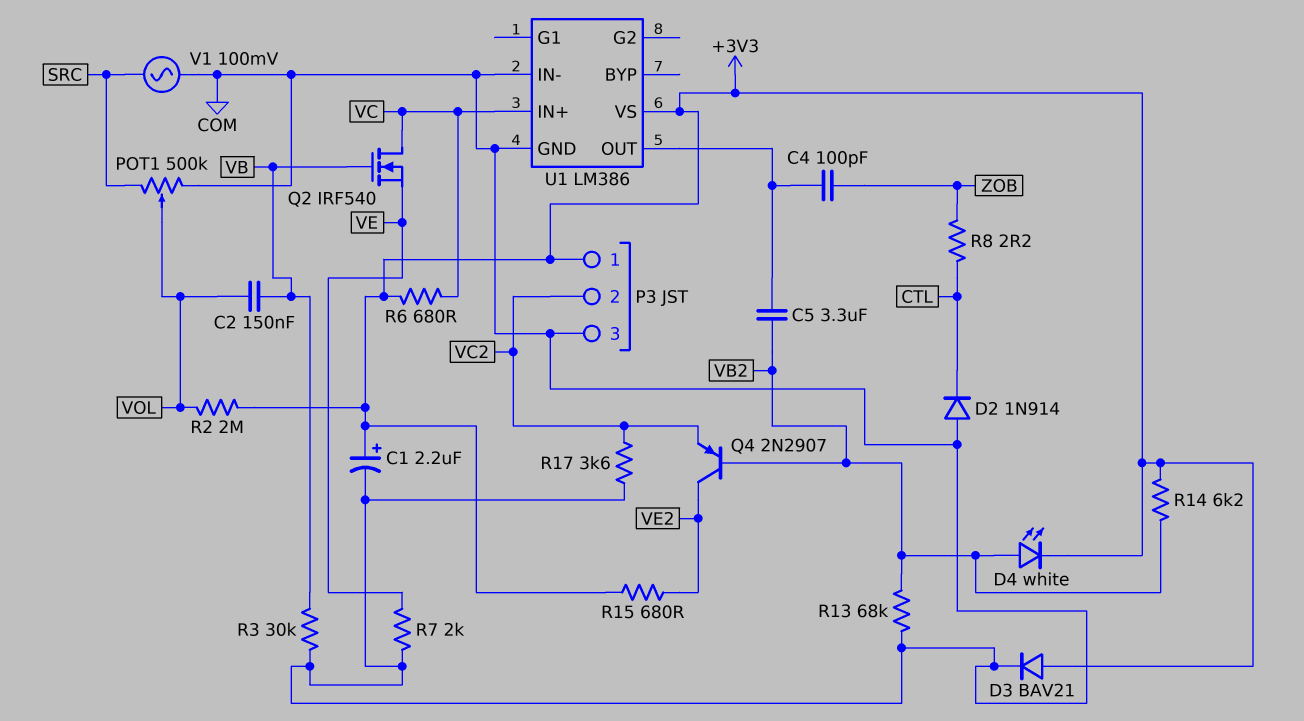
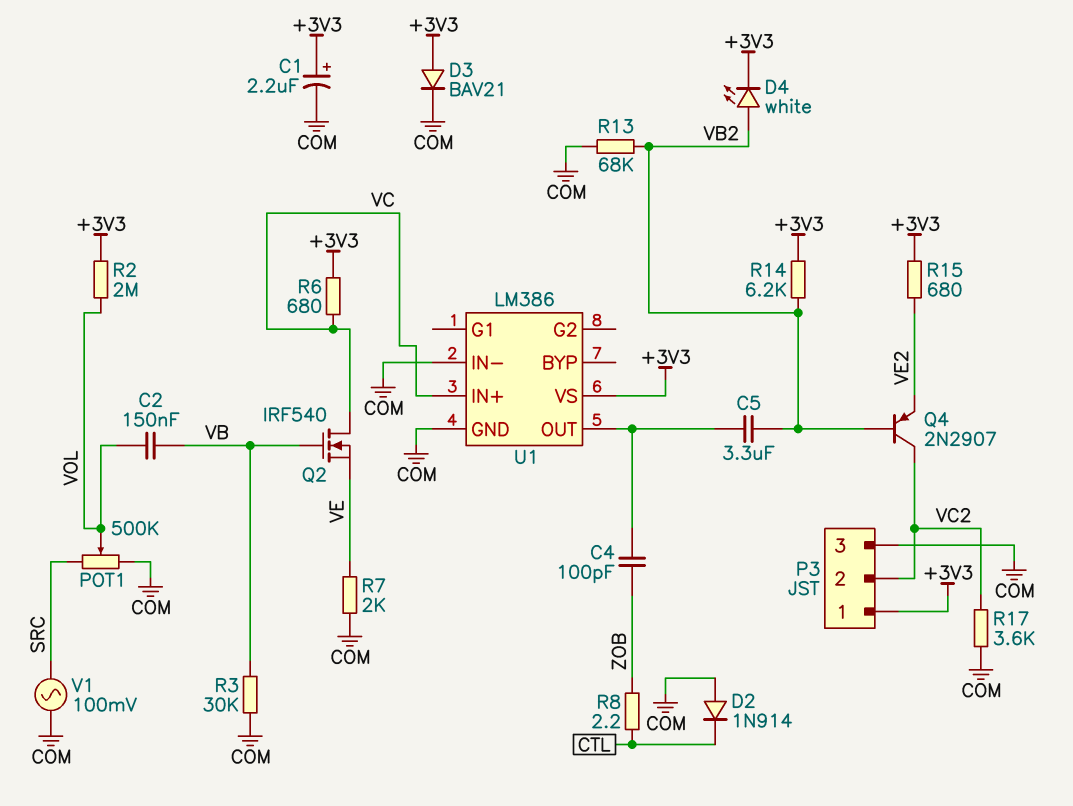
Q4: PNP 2N2907 (B VB2, C VE2, E VC2) -> PNP 2N2907 (B VB2, C VC2, E VE2)

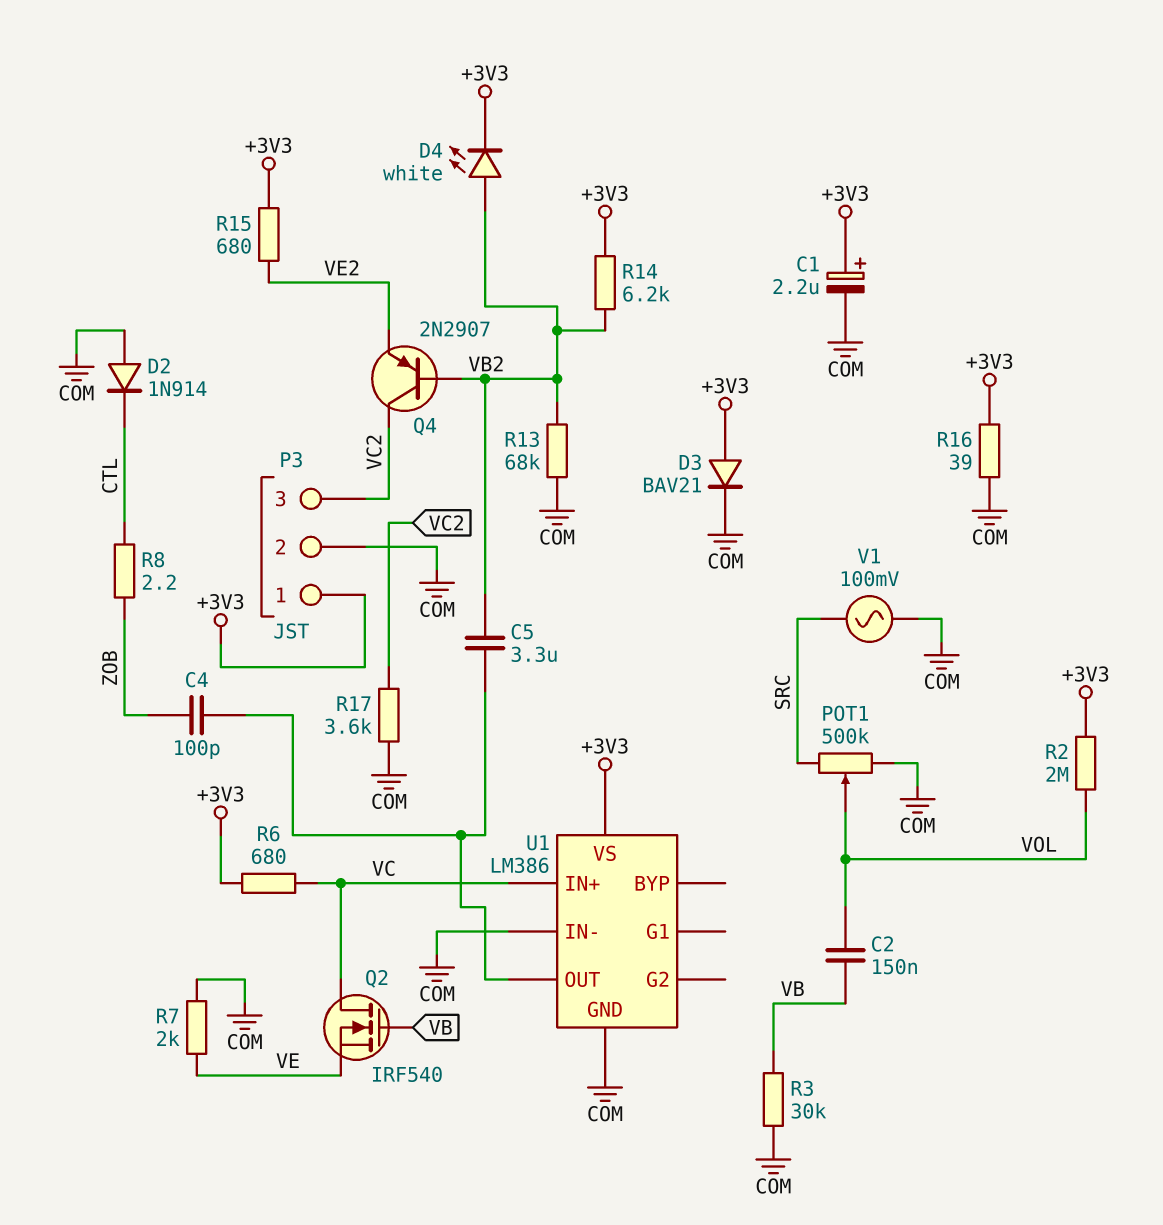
P3 pin 2: VC2 -> COM
P3 pin 3: COM -> VC2
R16: none -> 39 (+3V3, COM)

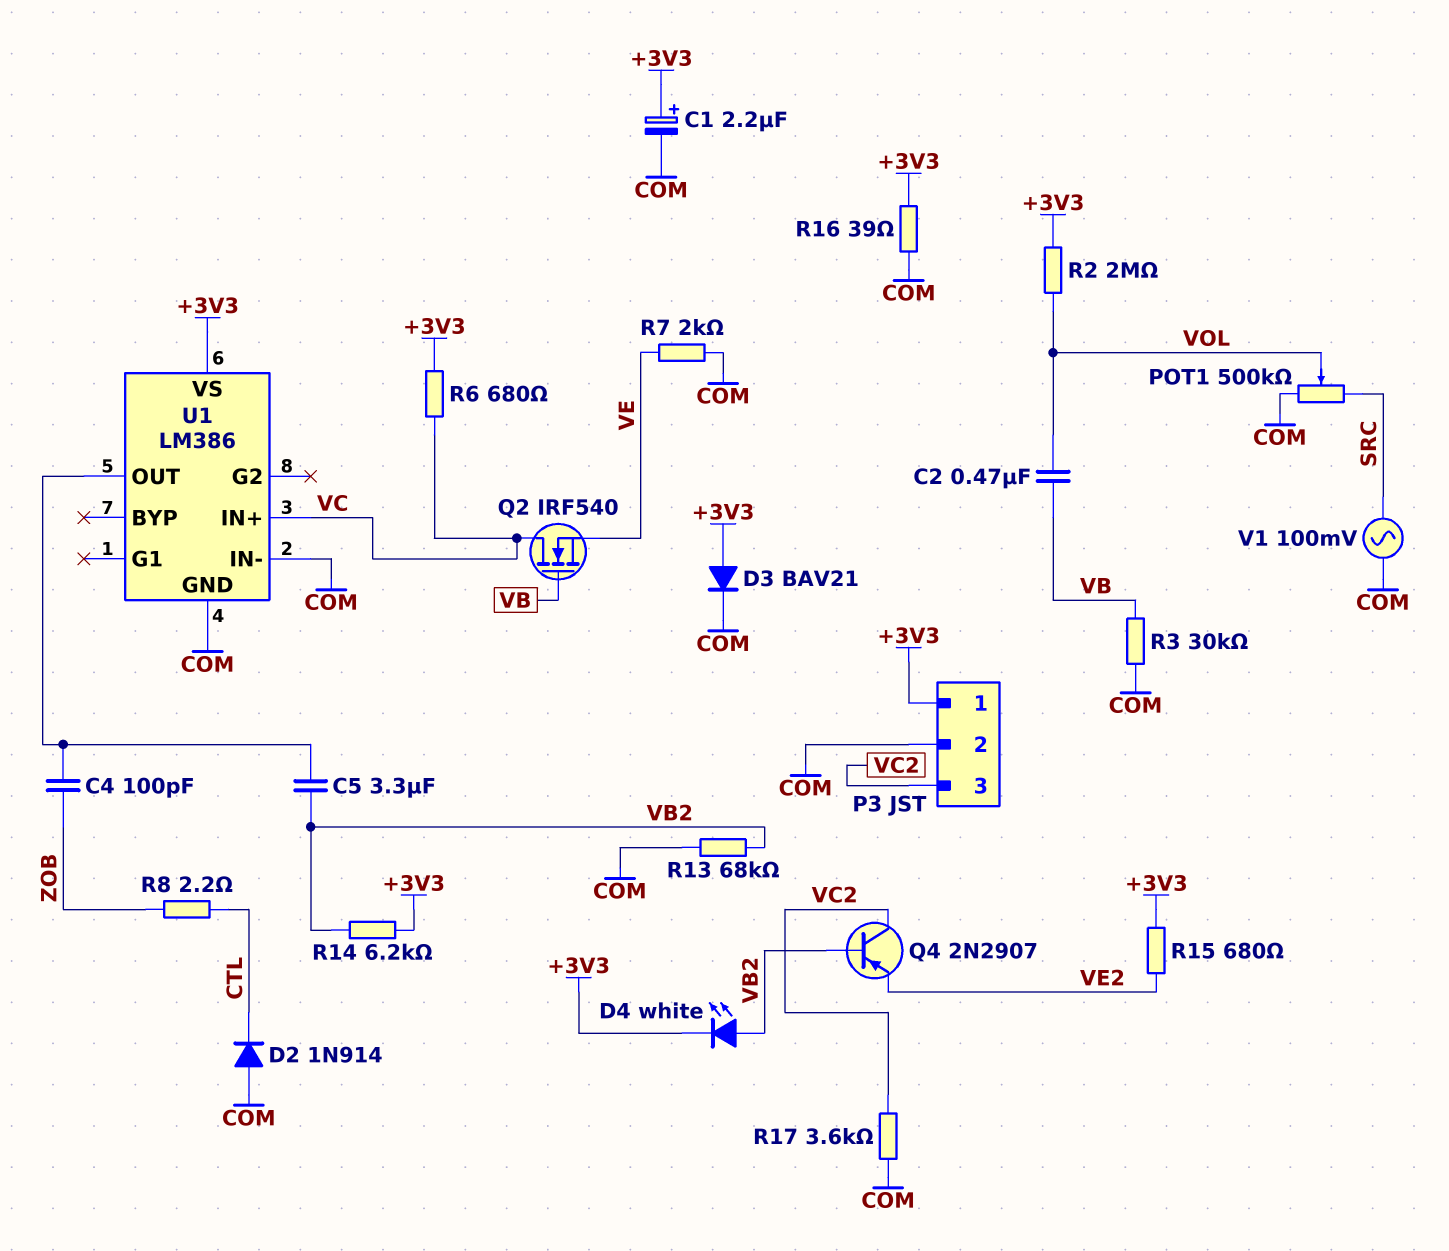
C2: 150nF (VB, VOL) -> 470nF (VB, VOL)

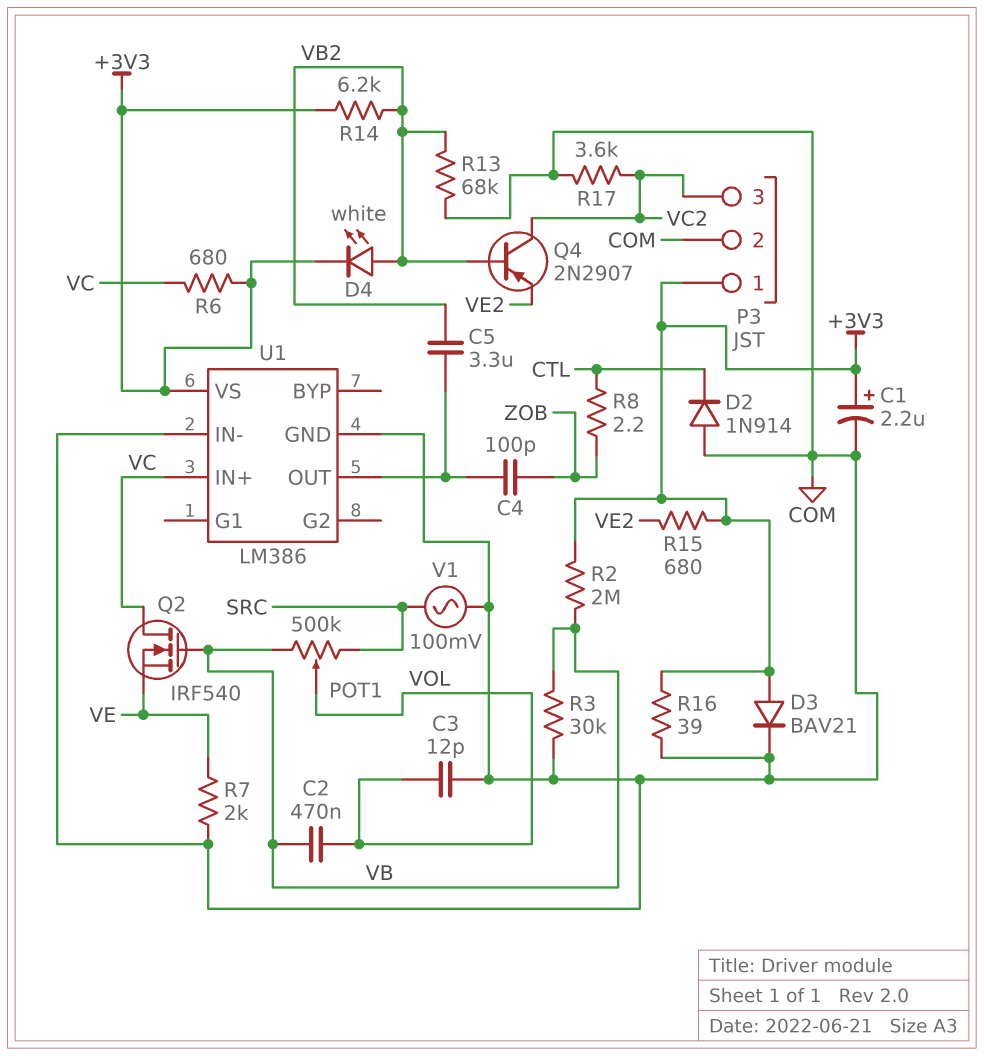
C3: none -> 12pF (COM, VOL)
POT1: 500k (COM, SRC, wiper VOL) -> 500k (SRC, VB, wiper VOL)
R2: 2M (+3V3, VOL) -> 2M (+3V3, VB)

